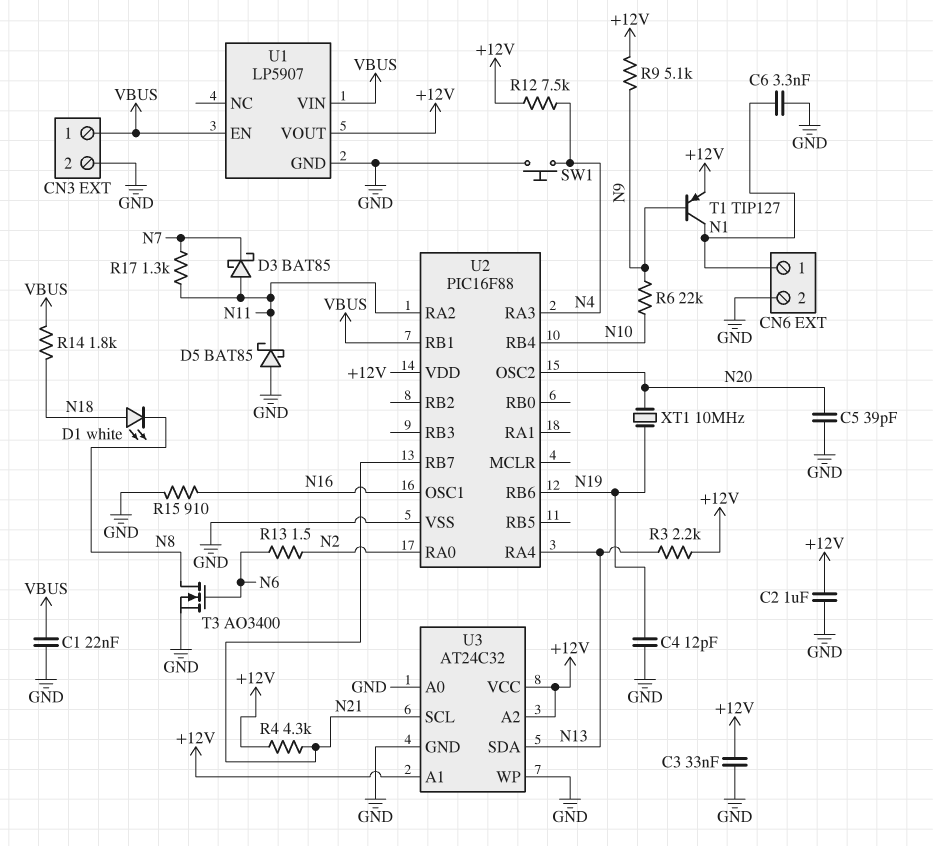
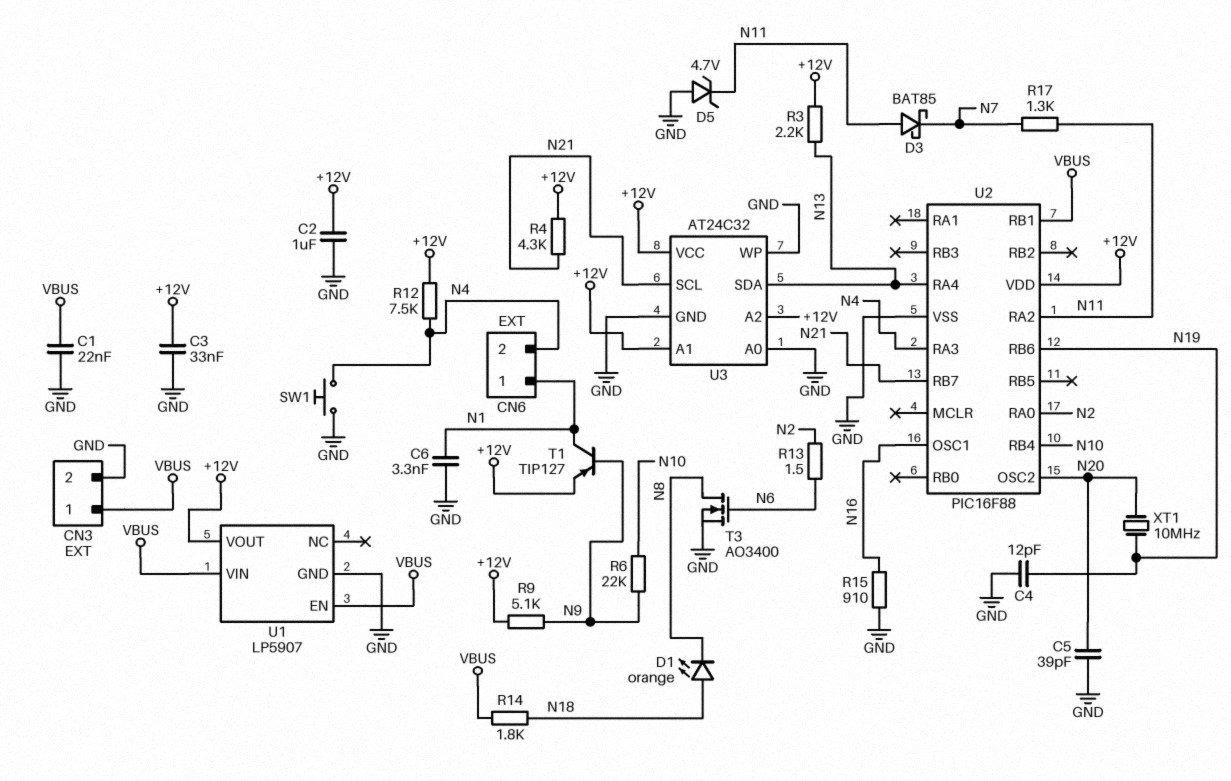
CN6 pin 2: GND -> N4
D1: LED white (A N18, K N8) -> LED orange (A N18, K N8)
D5: schottky BAT85 (A GND, K N11) -> zener 4.7V (A GND, K N11)

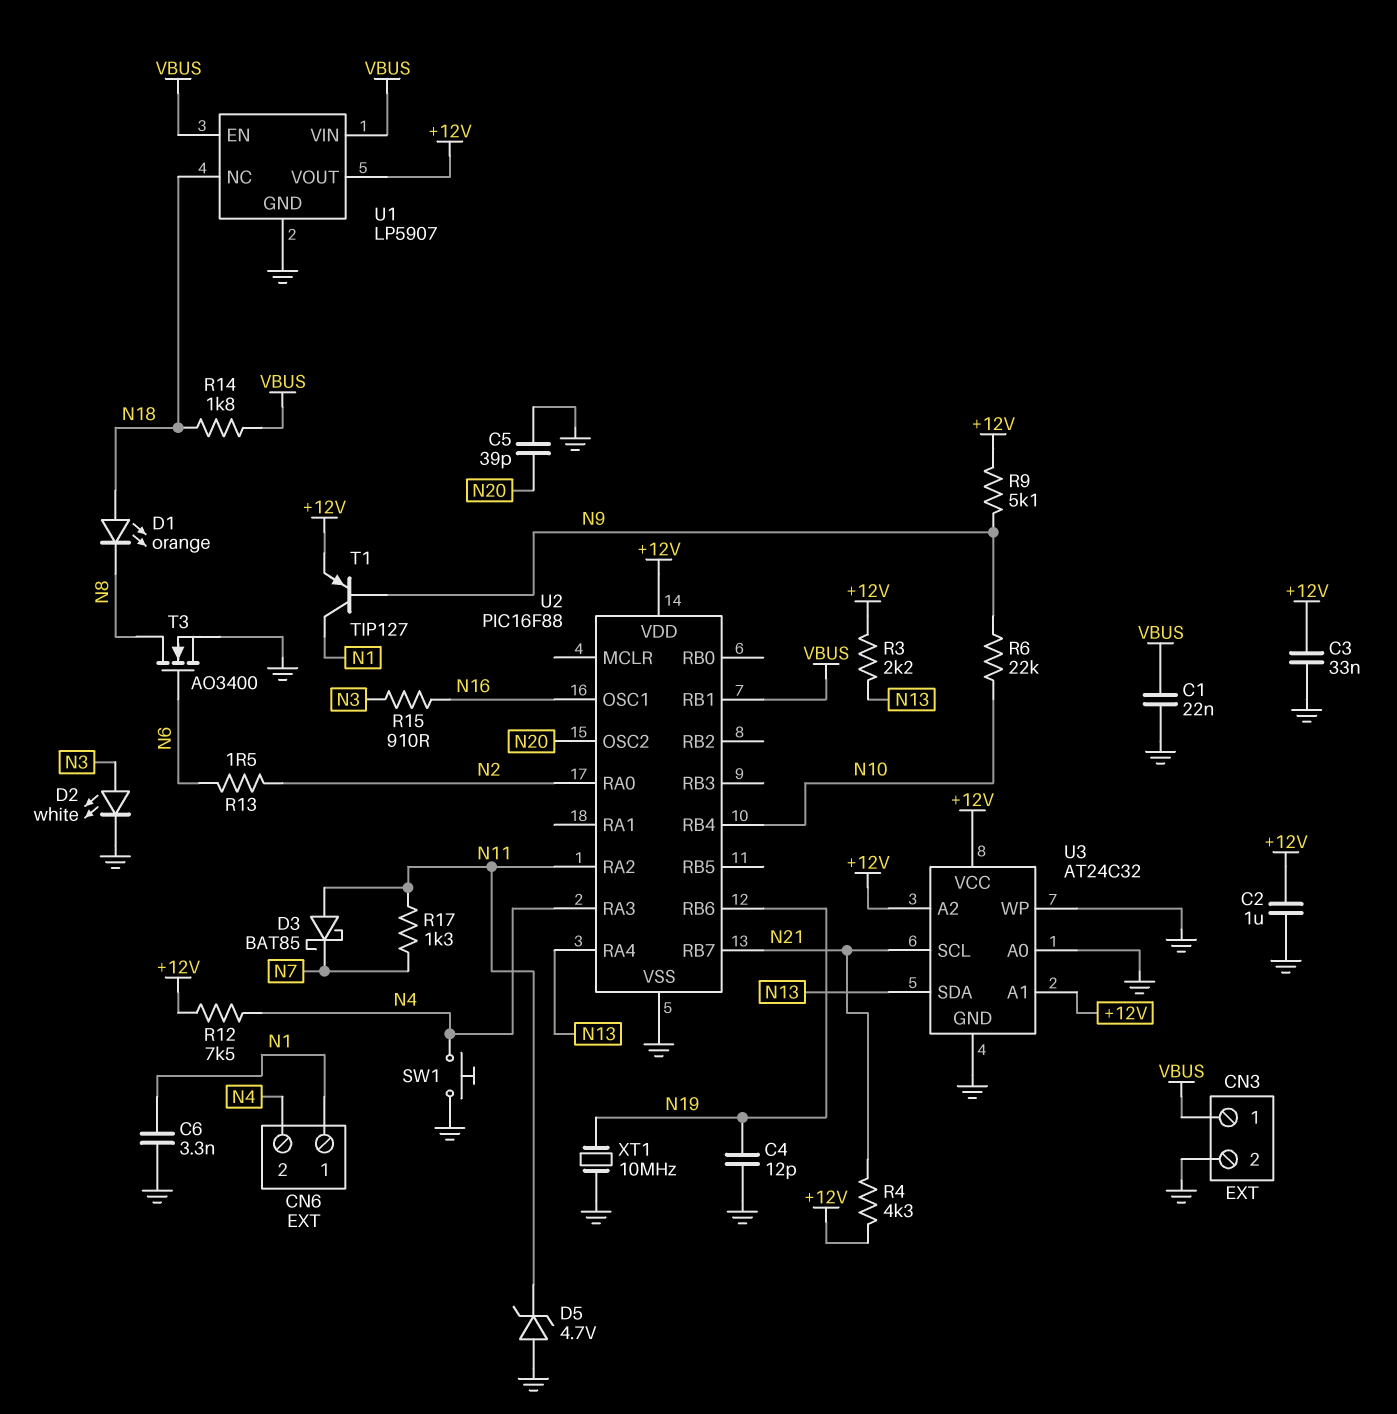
D2: none -> LED white (A N3, K GND)
R15: 910 (GND, N16) -> 910 (N3, N16)
U1 pin NC: none -> N18
XT1: 10MHz (N19, N20) -> 10MHz (GND, N19)

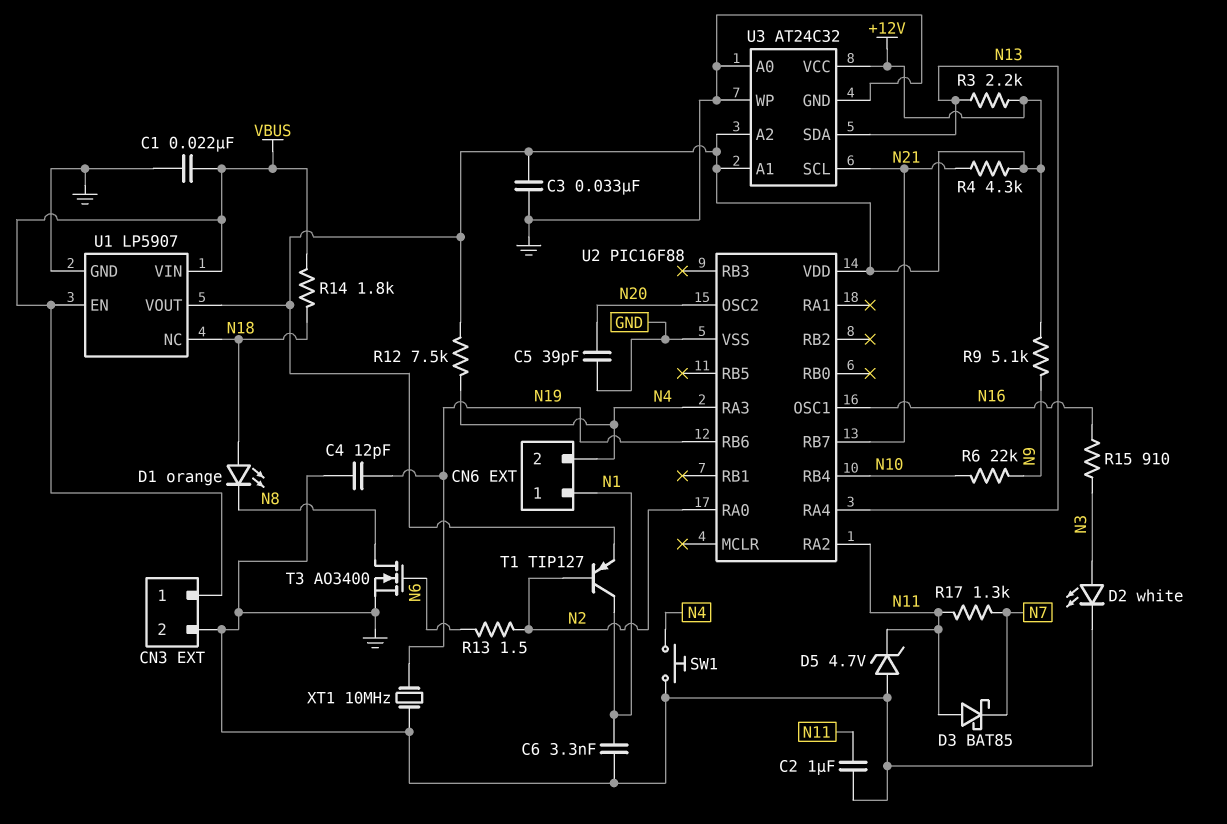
C2: 1uF (+12V, GND) -> 1uF (GND, N11)
T1: PNP TIP127 (B N9, C N1, E +12V) -> PNP TIP127 (B N2, C N1, E +12V)
U2 pin RB1: VBUS -> none

